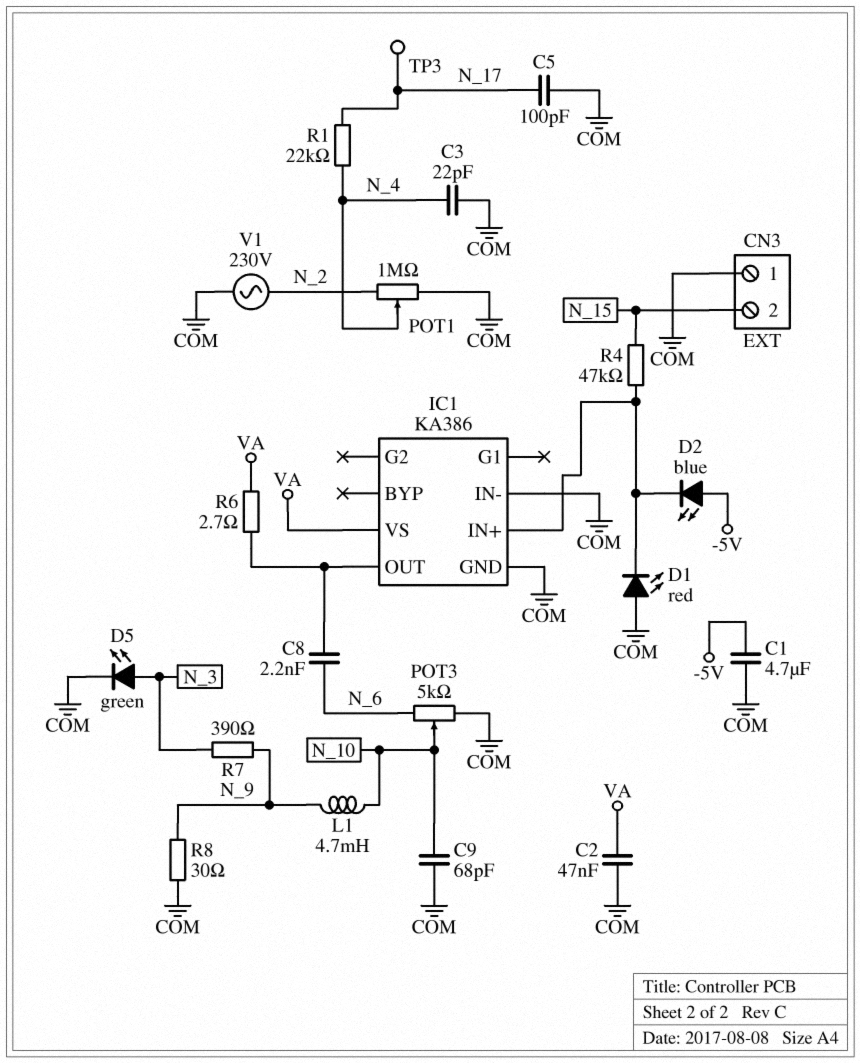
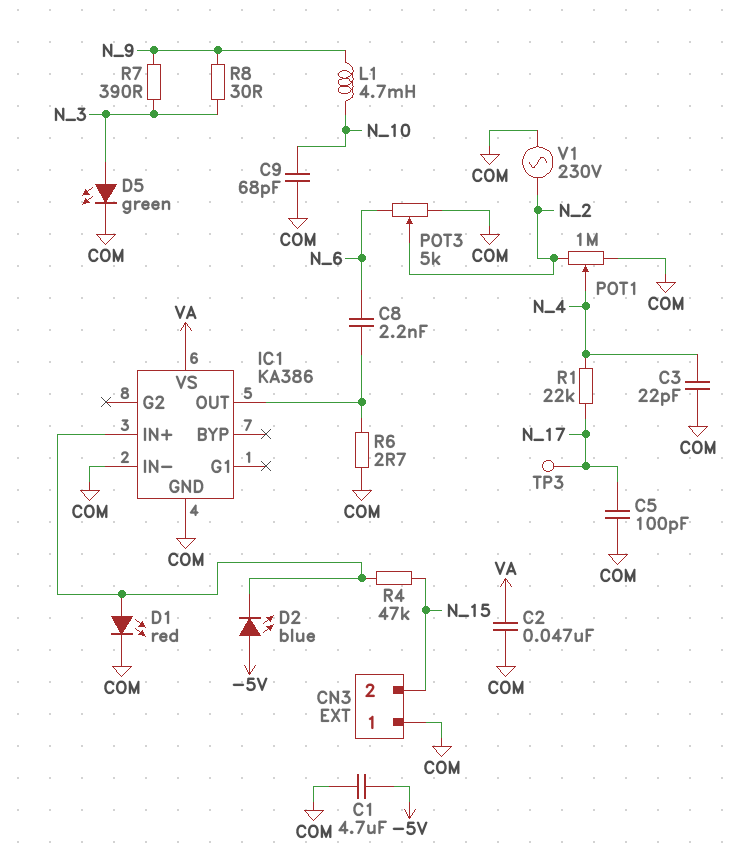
D1: LED red (A COM, K IC1/IN+) -> LED red (A IC1/IN+, K COM)
POT3: 5k (COM, N_6, wiper N_10) -> 5k (COM, N_6, wiper N_2)
R6: 2.7 (IC1/OUT, VA) -> 2.7 (COM, IC1/OUT)
R8: 30 (COM, N_9) -> 30 (N_3, N_9)

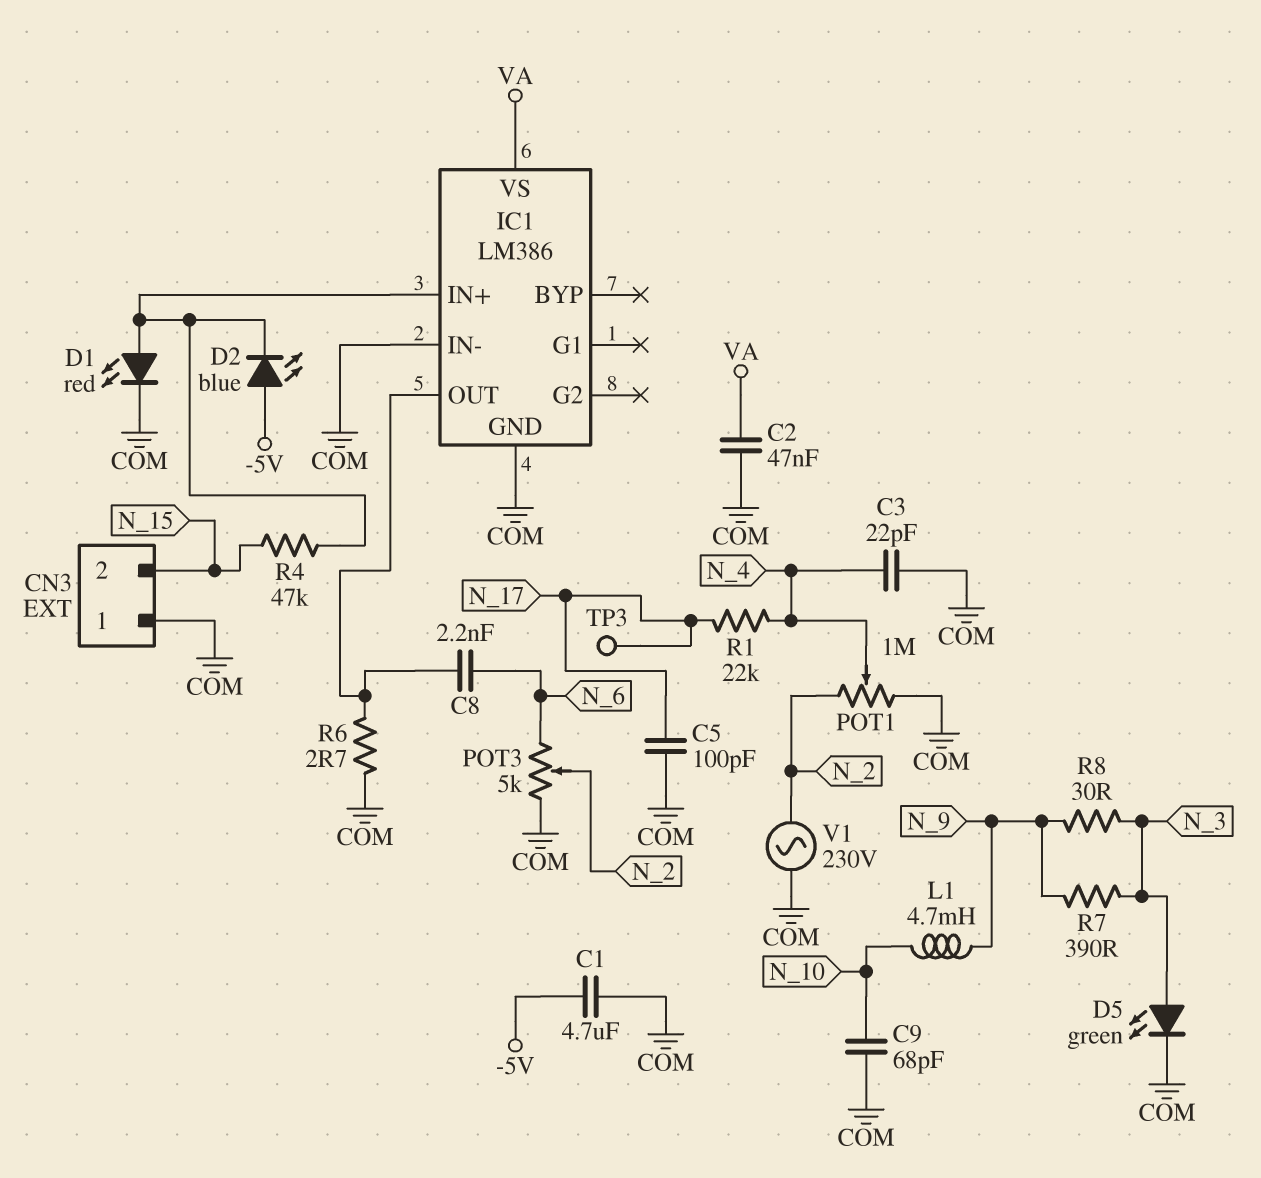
IC1: KA386 -> LM386

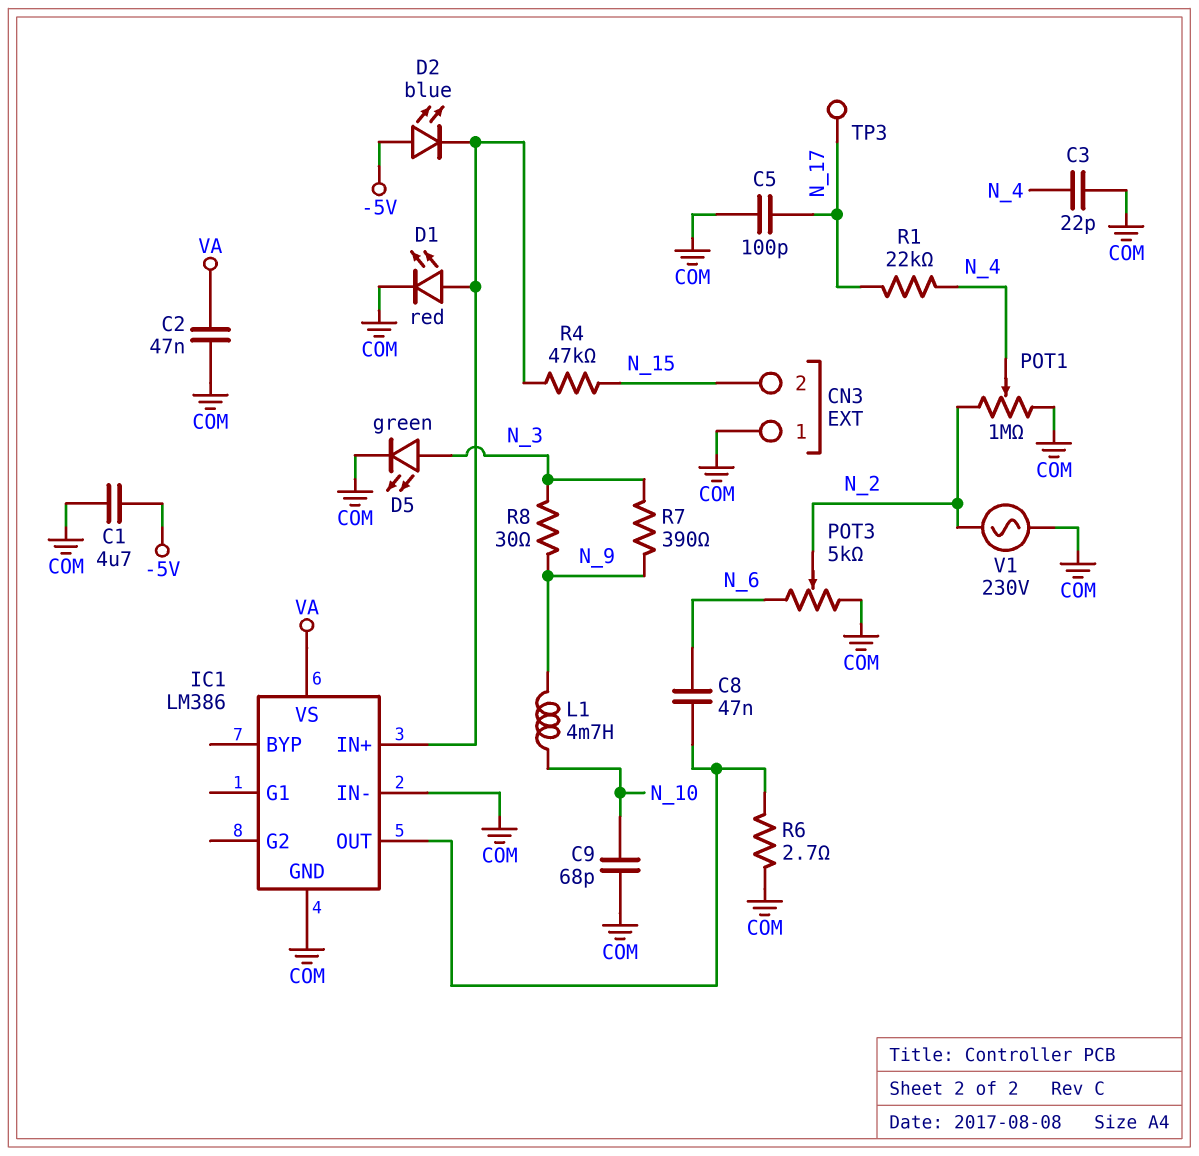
C8: 2.2nF (IC1/OUT, N_6) -> 47nF (IC1/OUT, N_6)

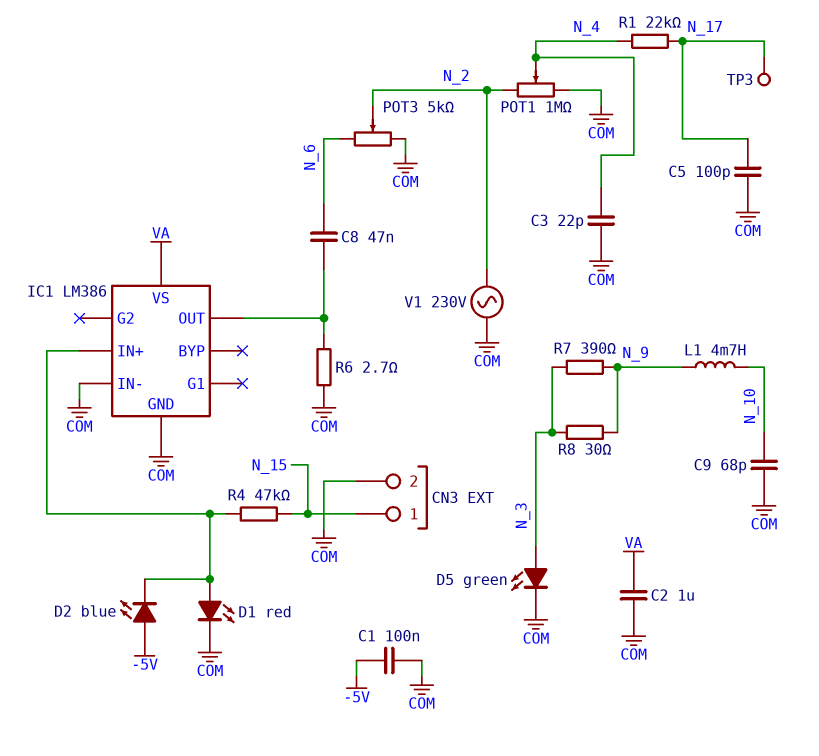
C1: 4.7uF (-5V, COM) -> 100nF (-5V, COM)
C2: 47nF (COM, VA) -> 1uF (COM, VA)
CN3 pin 1: COM -> N_15
CN3 pin 2: N_15 -> COM

